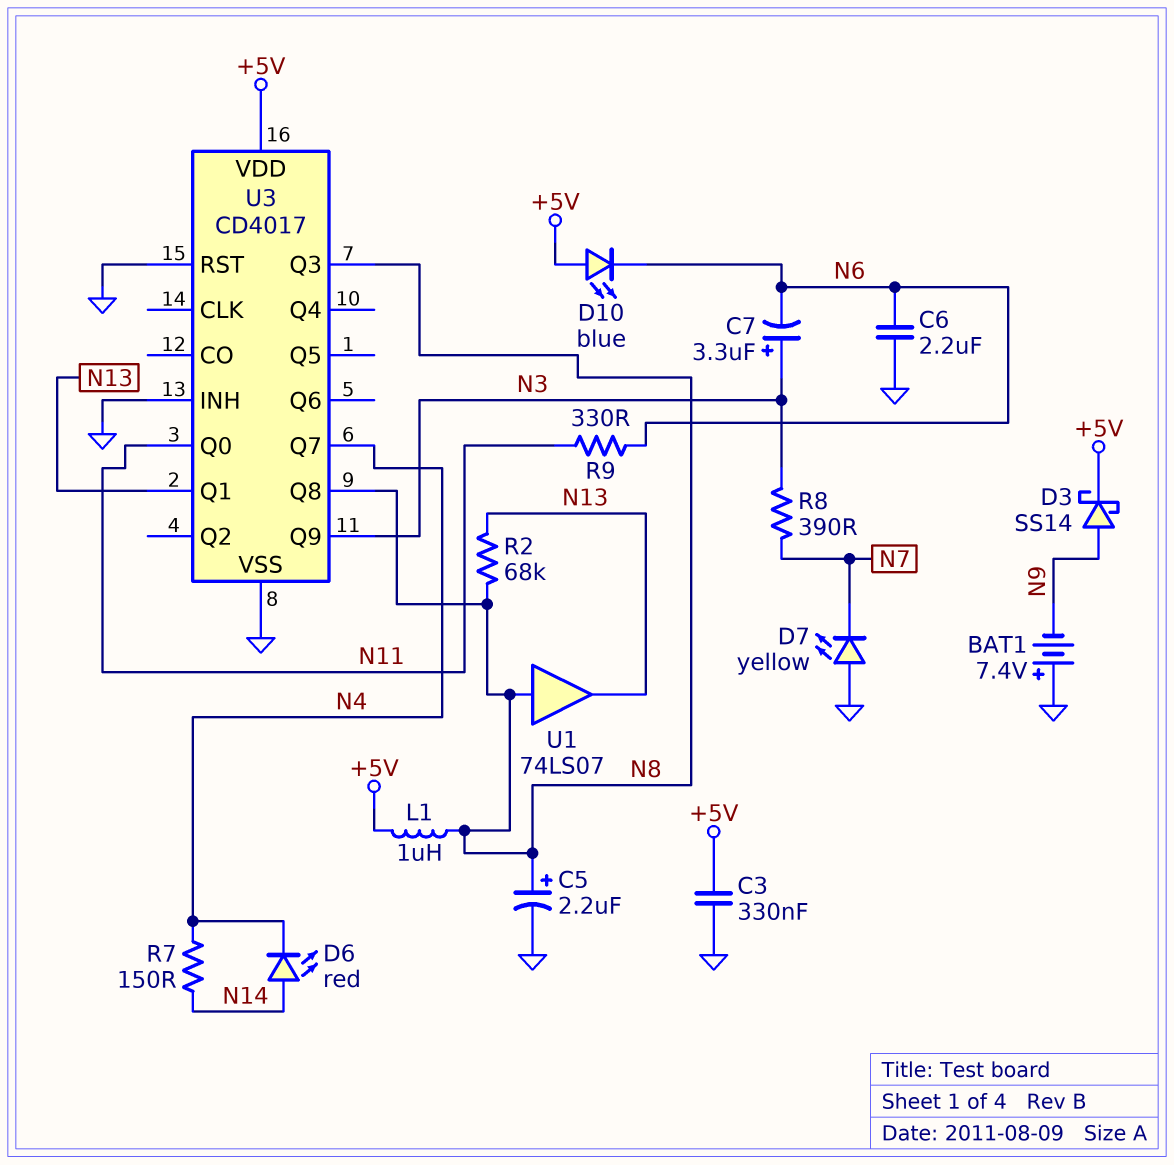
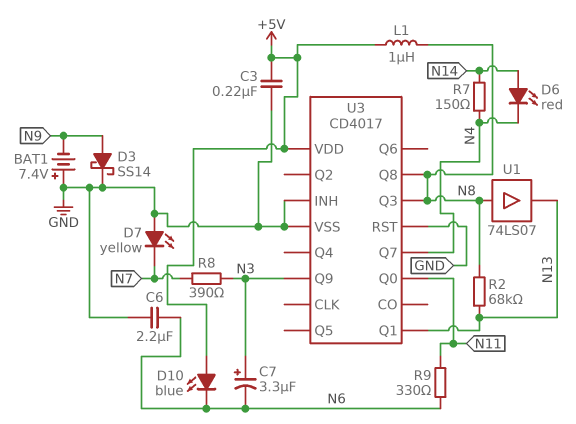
C3: 330nF (+5V, GND) -> 220nF (+5V, GND)
C5: 2.2uF (plus N8, minus GND) -> none
D3: schottky SS14 (A N9, K +5V) -> schottky SS14 (A N9, K GND)

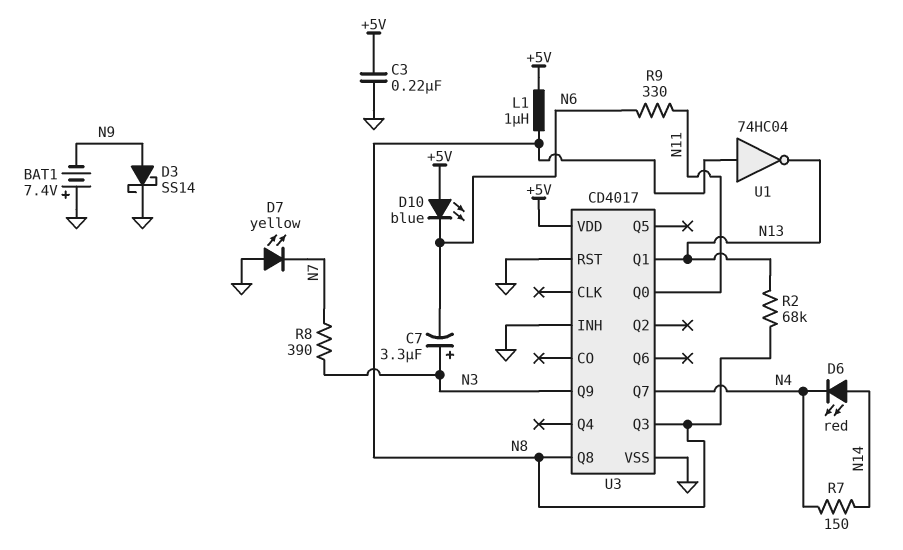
C6: 2.2uF (GND, N6) -> none
U1: buffer 74LS07 (in N8, out N13) -> NOT 74HC04 (in N8, out N13)

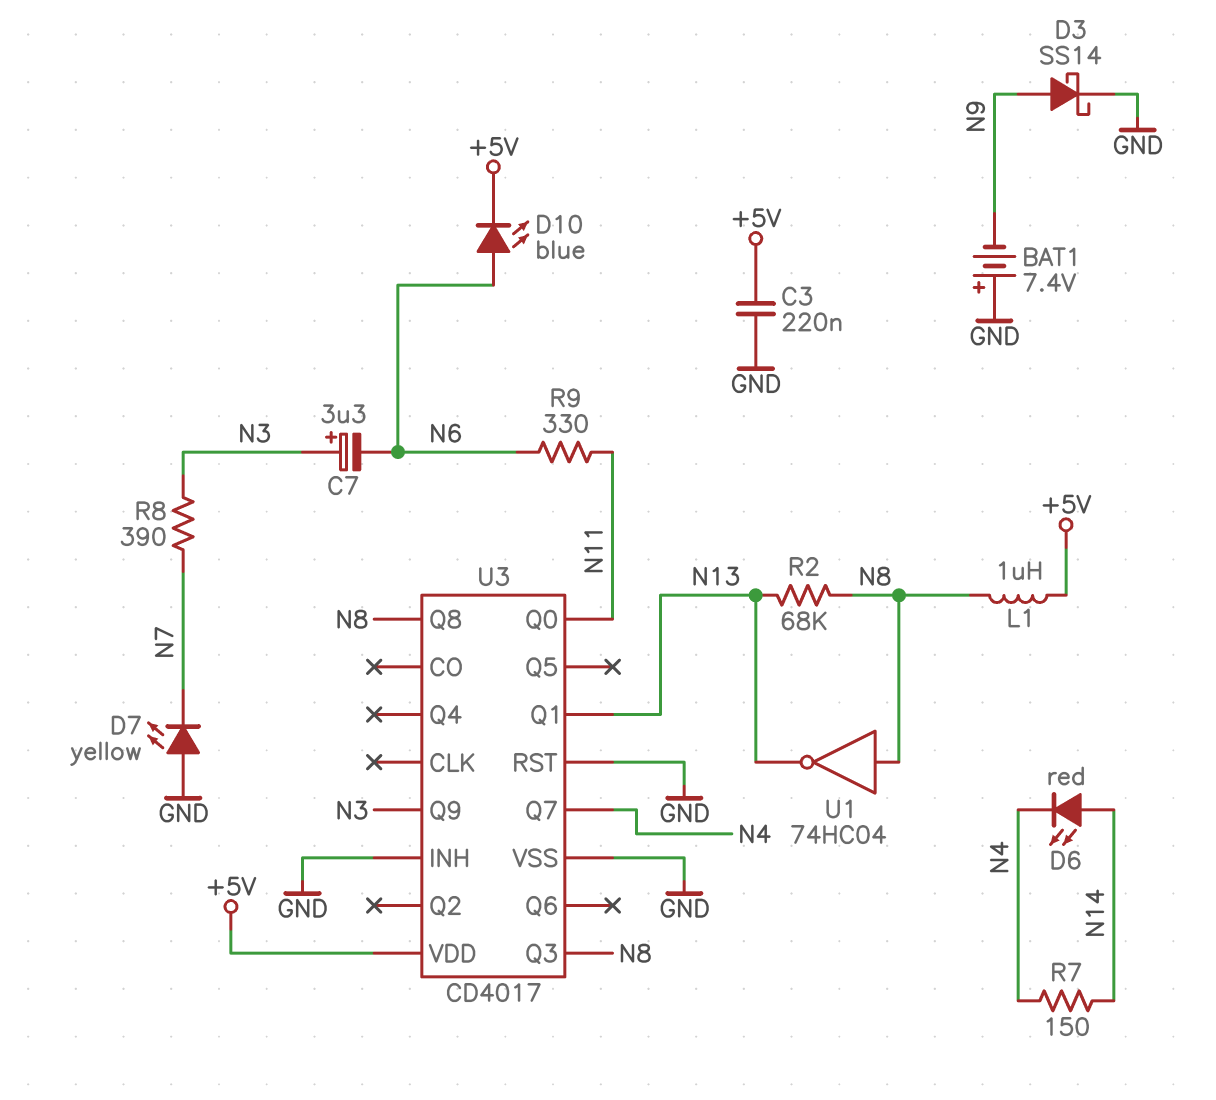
D10: LED blue (A +5V, K N6) -> LED blue (A N6, K +5V)

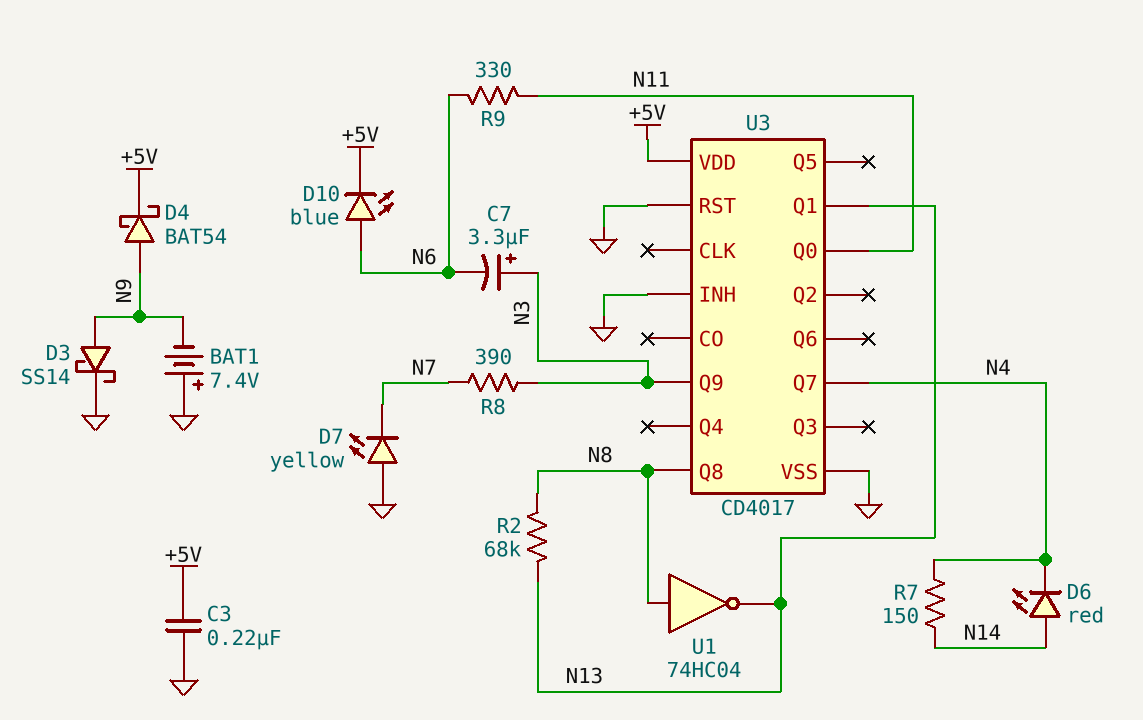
D4: none -> schottky BAT54 (A N9, K +5V)
L1: 1uH (+5V, N8) -> none
U3 pin Q3: N8 -> none

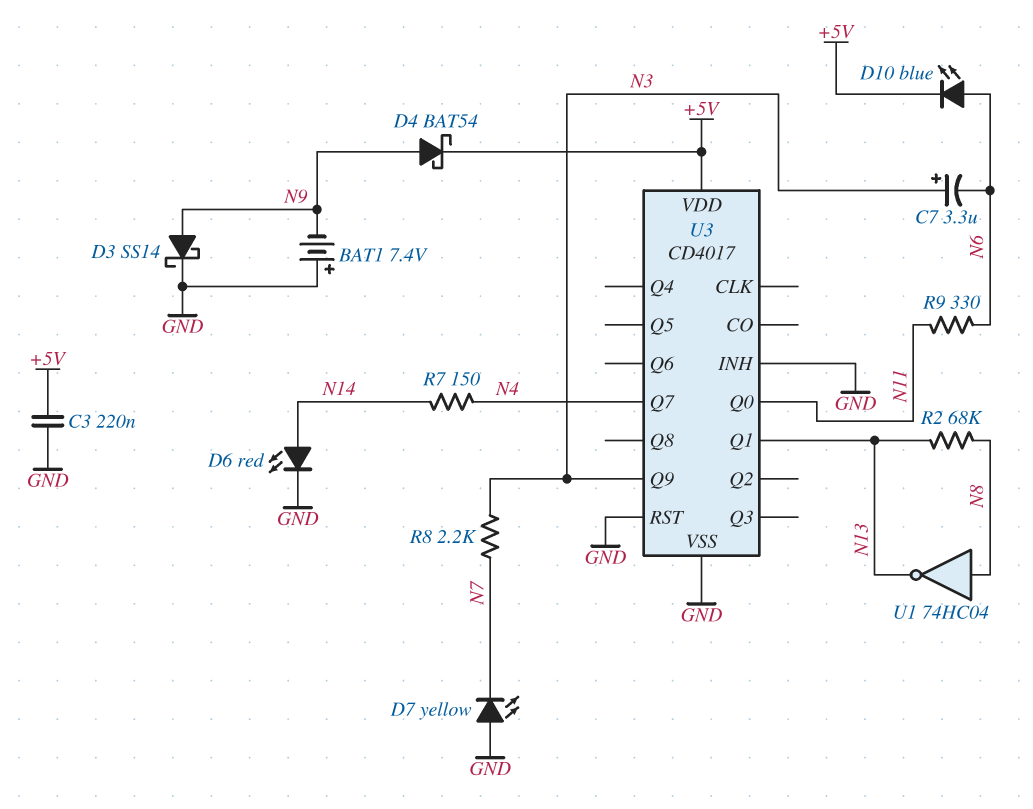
D6: LED red (A N14, K N4) -> LED red (A N14, K GND)
R8: 390 (N3, N7) -> 2.2k (N3, N7)
U3 pin Q8: N8 -> none

